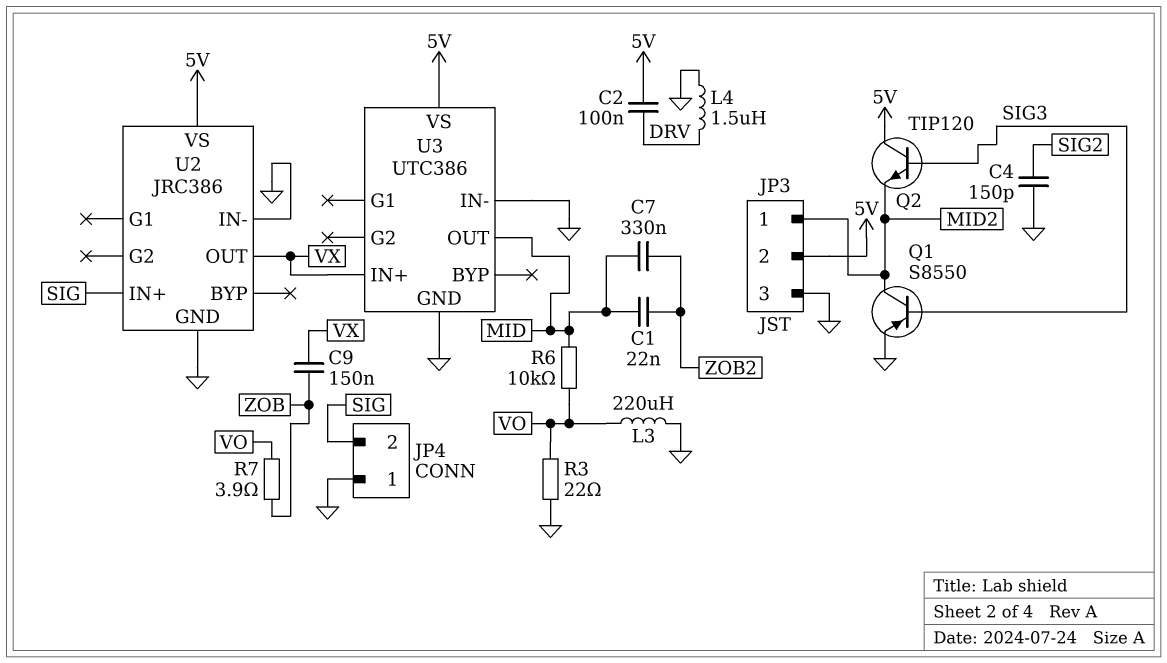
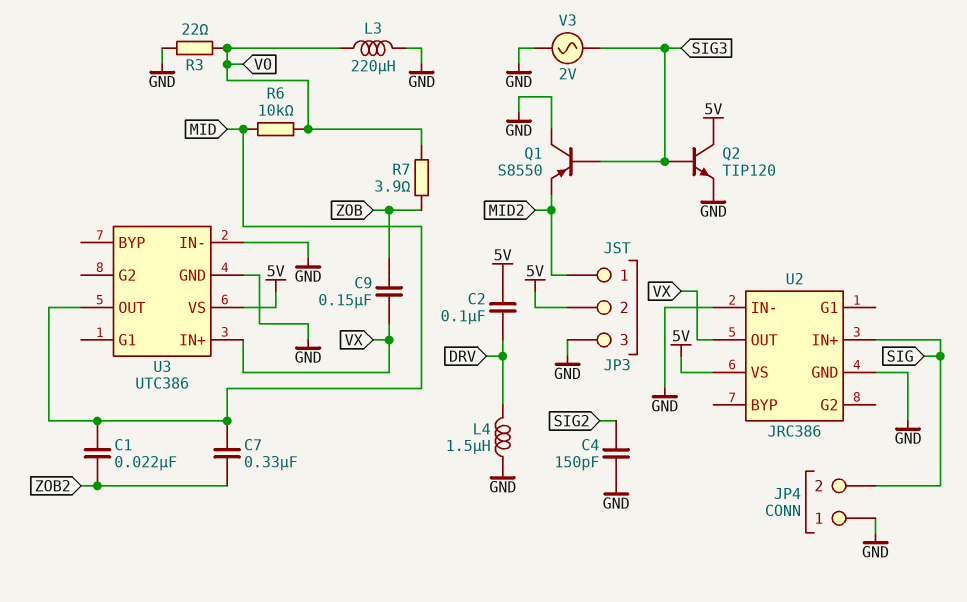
Q1: PNP S8550 (B SIG3, C MID2, E GND) -> PNP S8550 (B SIG3, C GND, E MID2)
Q2: NPN TIP120 (B SIG3, C 5V, E MID2) -> NPN TIP120 (B SIG3, C 5V, E GND)
V3: none -> AC 2V (GND, SIG3)

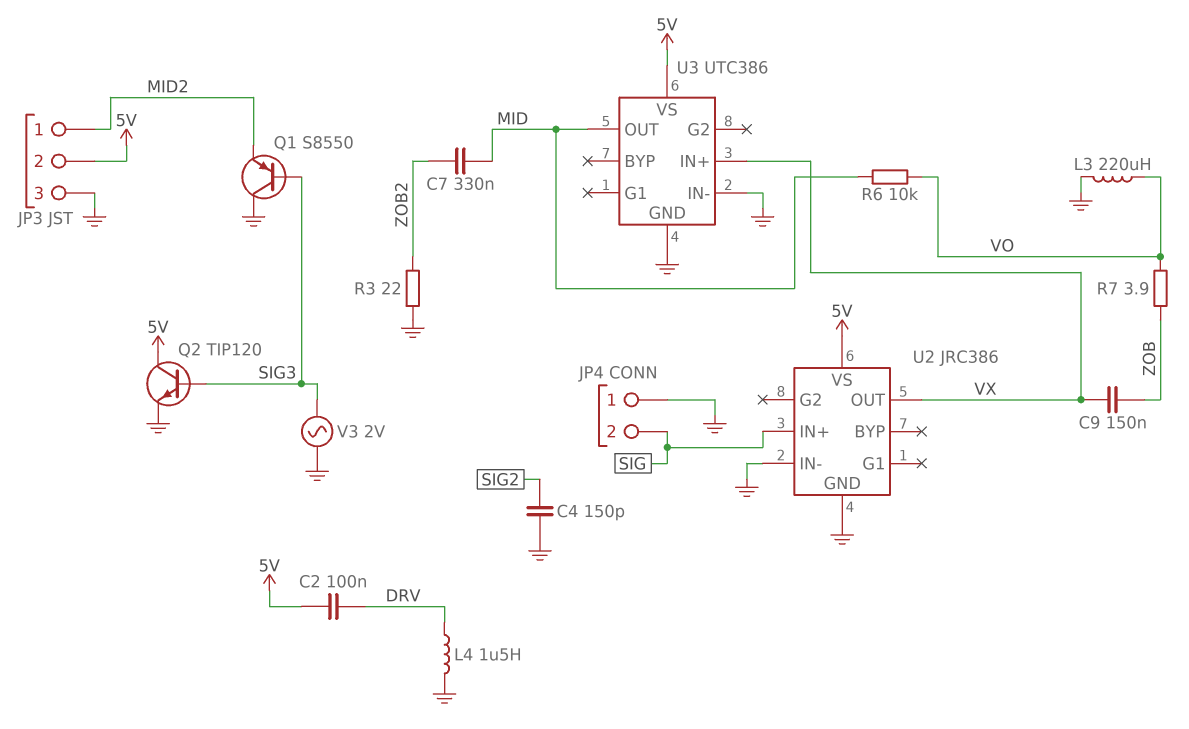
C1: 22nF (MID, ZOB2) -> none
R3: 22 (GND, VO) -> 22 (GND, ZOB2)

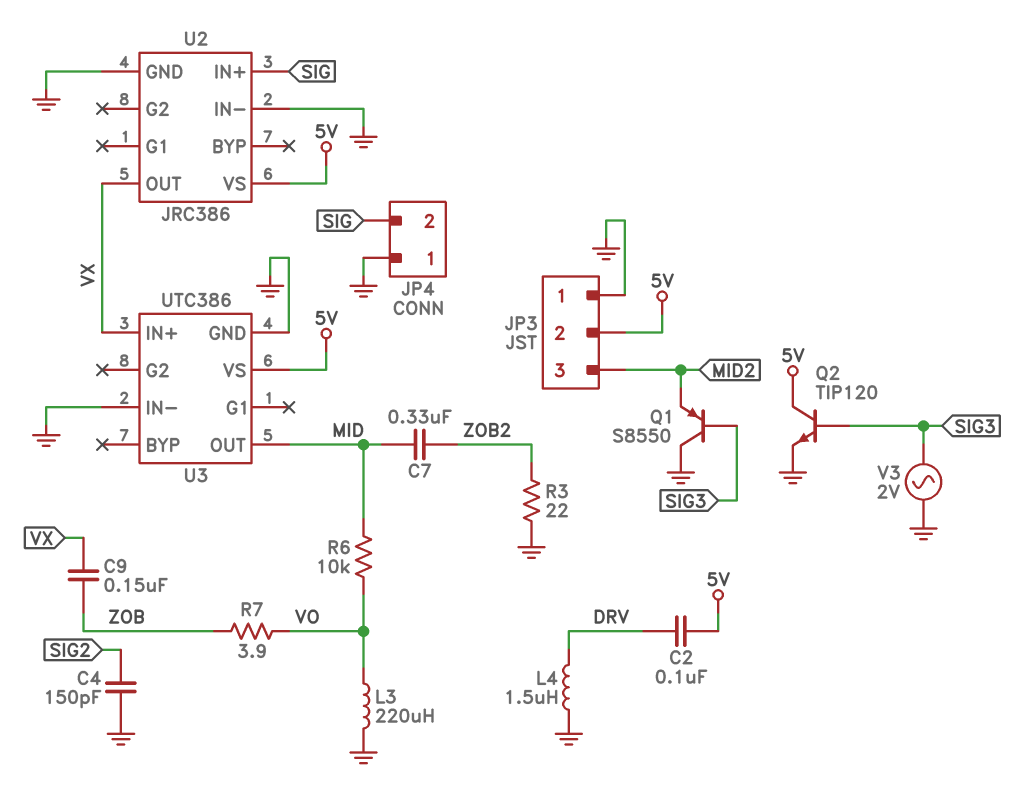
JP3 pin 1: MID2 -> GND
JP3 pin 3: GND -> MID2

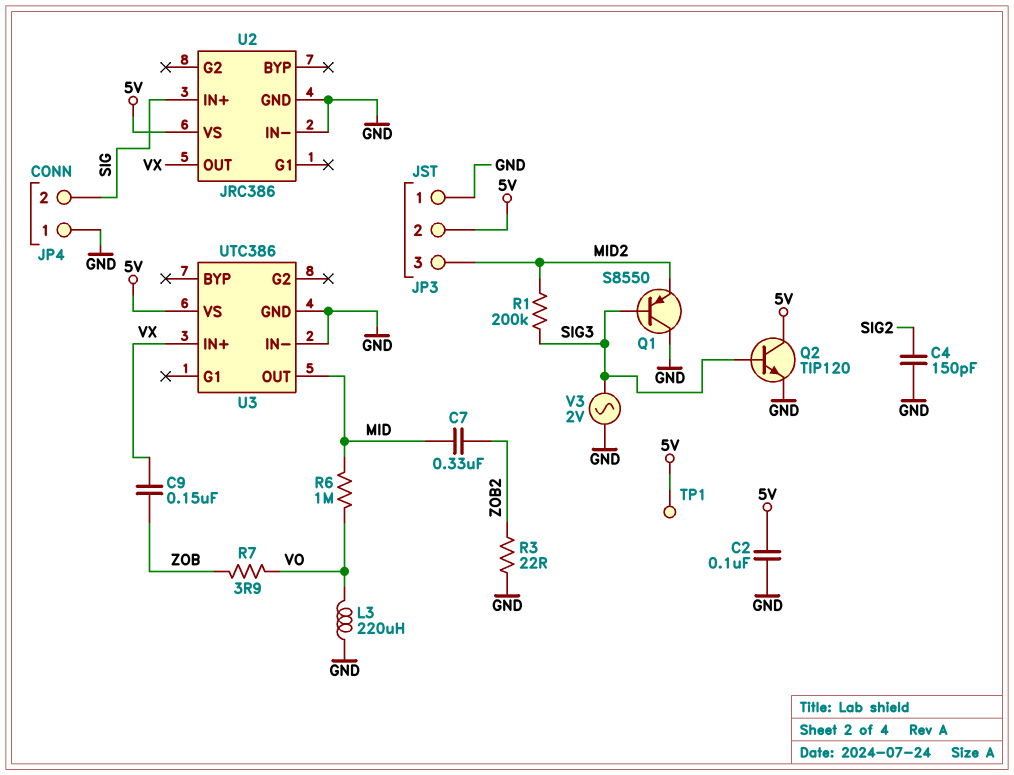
C2: 100nF (5V, DRV) -> 100nF (5V, GND)
L4: 1.5uH (DRV, GND) -> none
R1: none -> 200k (MID2, SIG3)
R6: 10k (MID, VO) -> 1M (MID, VO)
TP1: none -> test point (5V)

